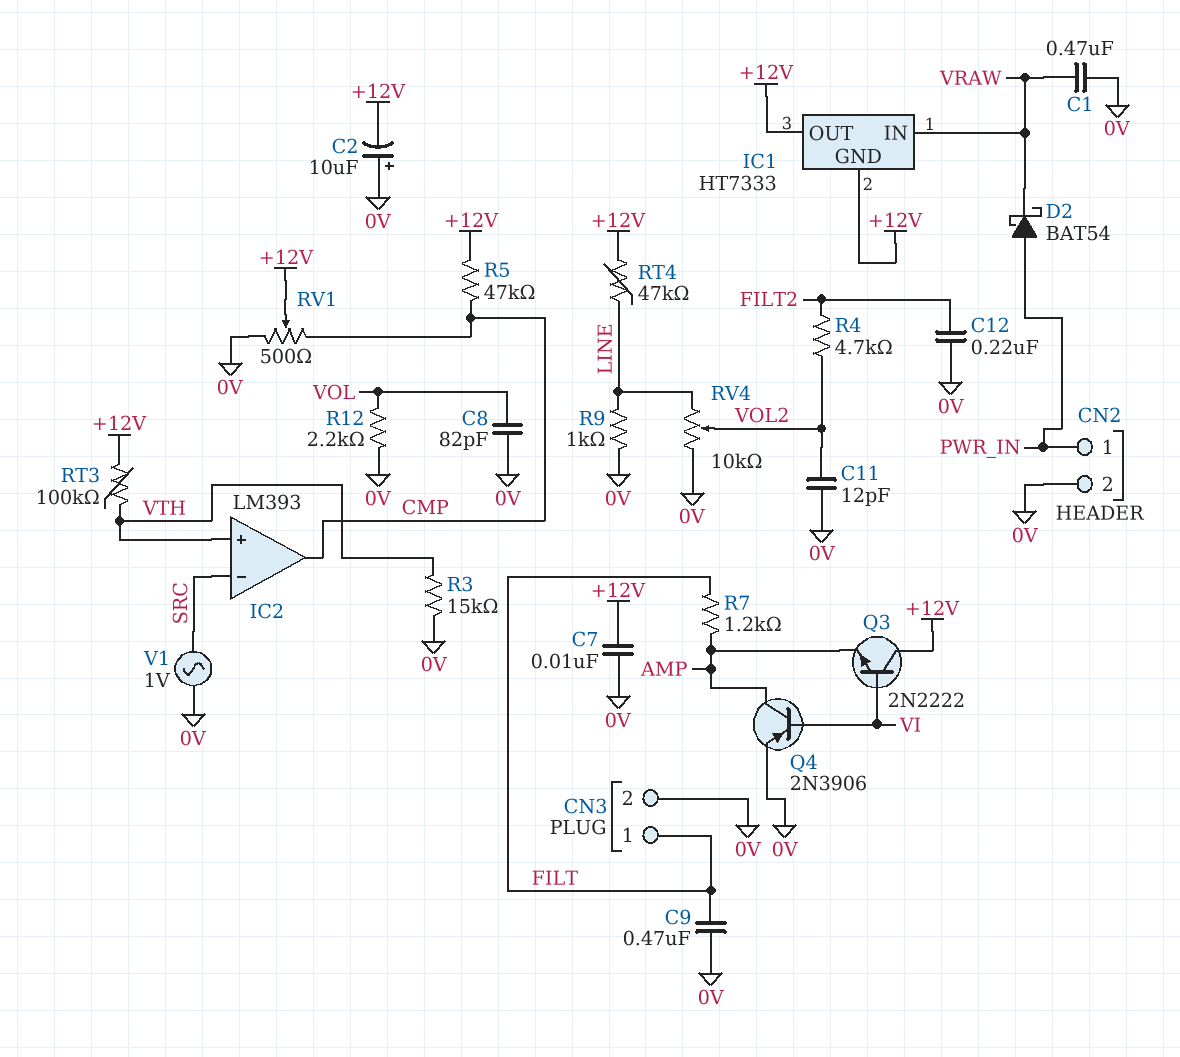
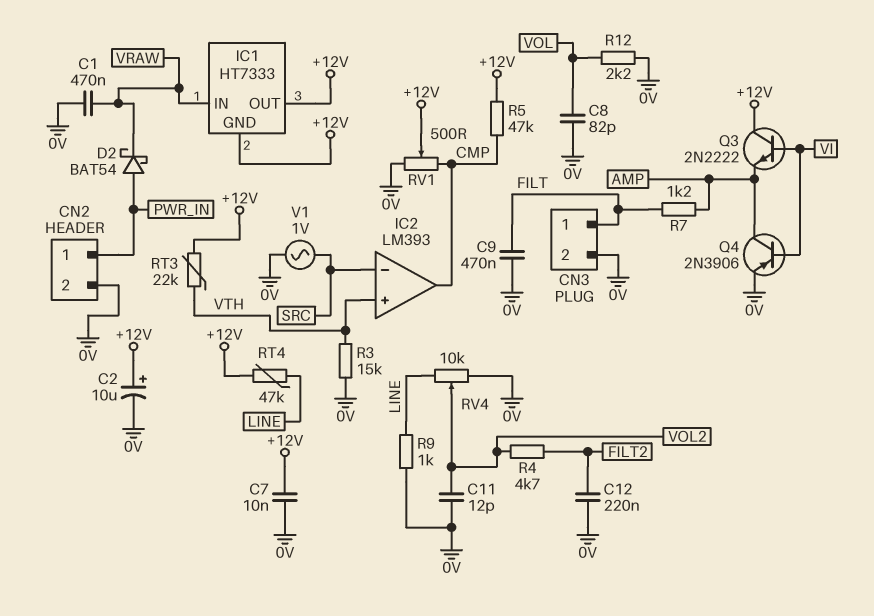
C2: 10uF (plus 0V, minus +12V) -> 10uF (plus +12V, minus 0V)
RT3: 100k (+12V, VTH) -> 22k (+12V, VTH)

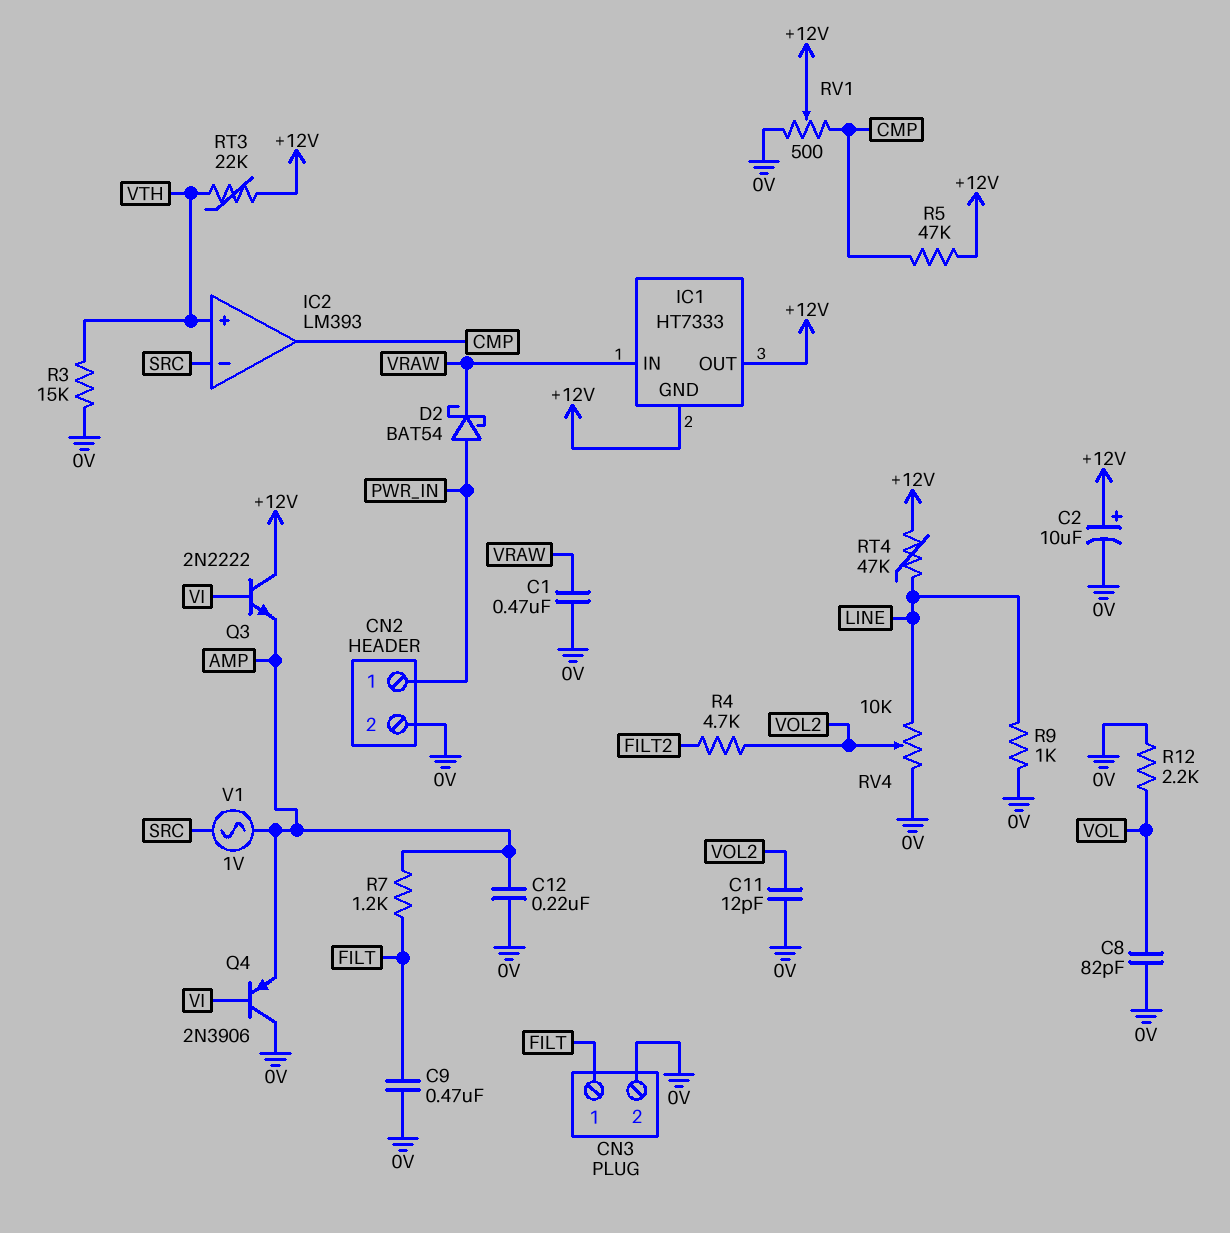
C7: 10nF (+12V, 0V) -> none
C12: 220nF (0V, FILT2) -> 220nF (0V, AMP)
Q4: PNP 2N3906 (B VI, C AMP, E 0V) -> PNP 2N3906 (B VI, C 0V, E AMP)
V1: AC 1V (0V, SRC) -> AC 1V (AMP, SRC)

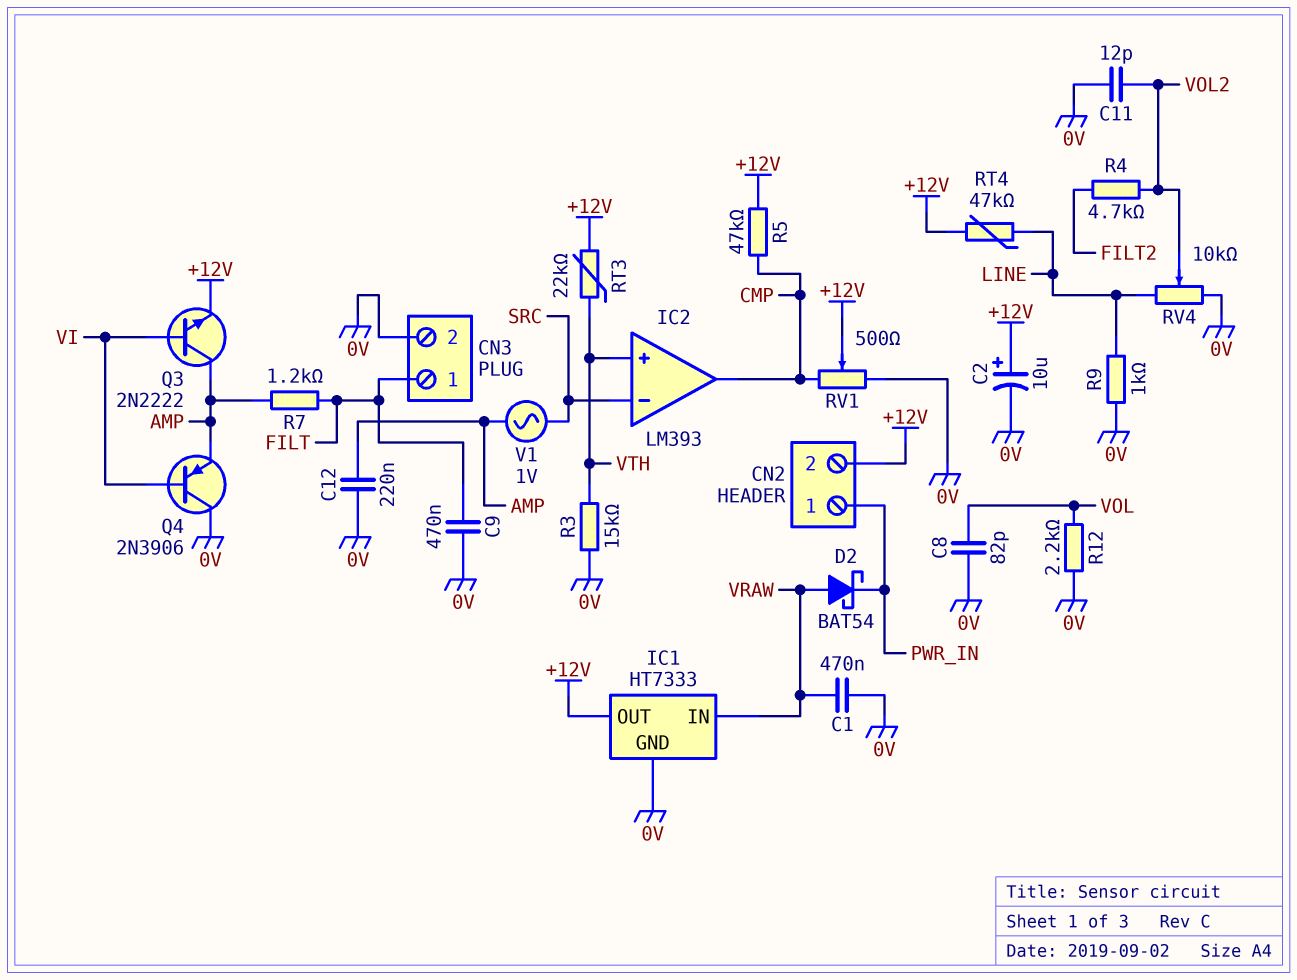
CN2 pin 2: 0V -> +12V
D2: schottky BAT54 (A PWR_IN, K VRAW) -> schottky BAT54 (A VRAW, K PWR_IN)
IC1 pin GND: +12V -> 0V
Q3: NPN 2N2222 (B VI, C +12V, E AMP) -> NPN 2N2222 (B VI, C AMP, E +12V)

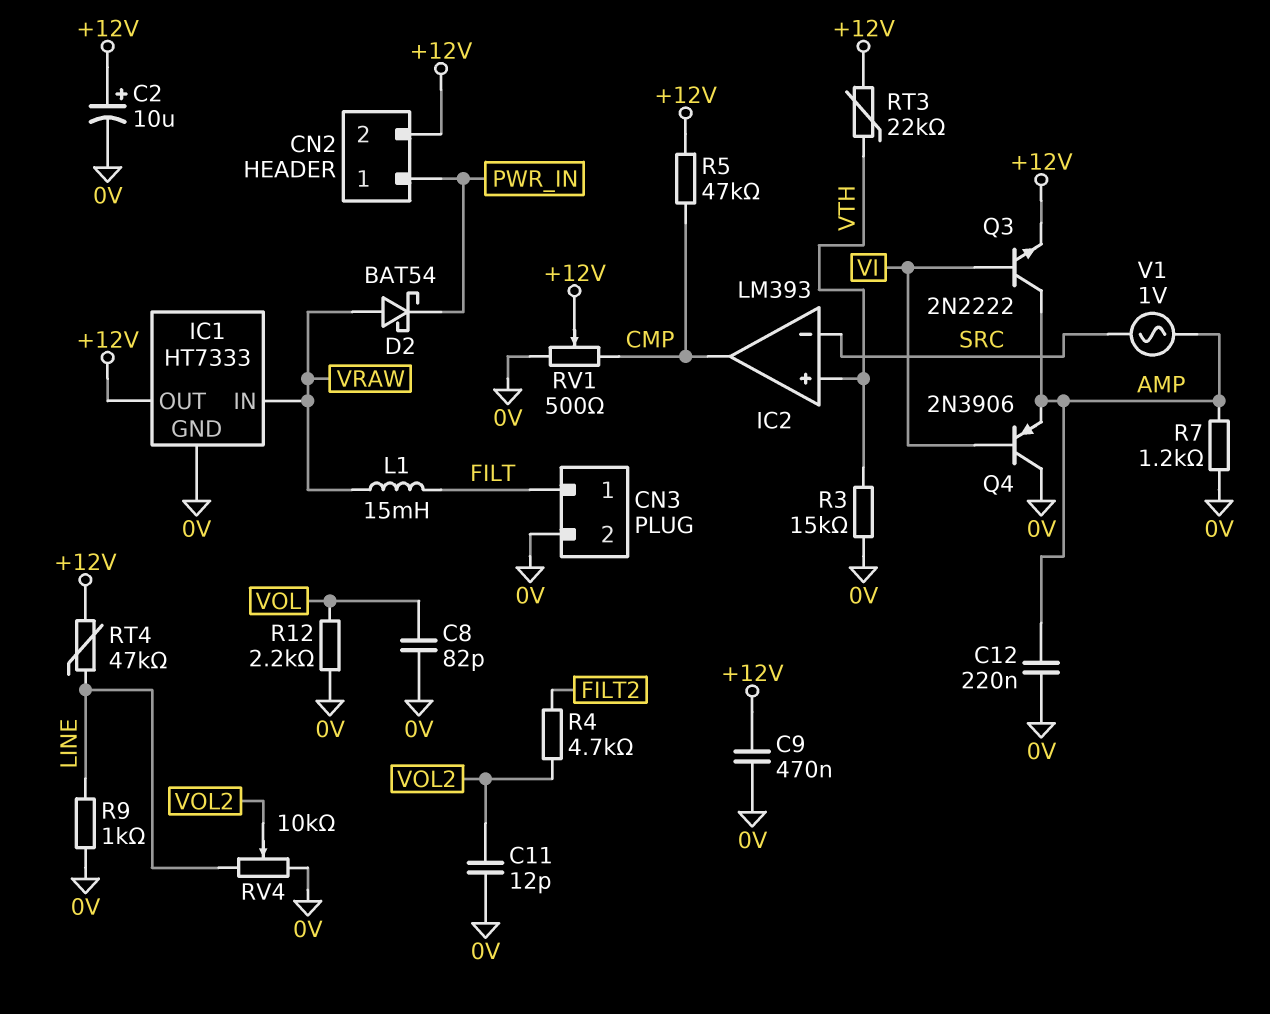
C1: 470nF (0V, VRAW) -> none
C9: 470nF (0V, FILT) -> 470nF (+12V, 0V)
L1: none -> 15mH (FILT, VRAW)
R7: 1.2k (AMP, FILT) -> 1.2k (0V, AMP)

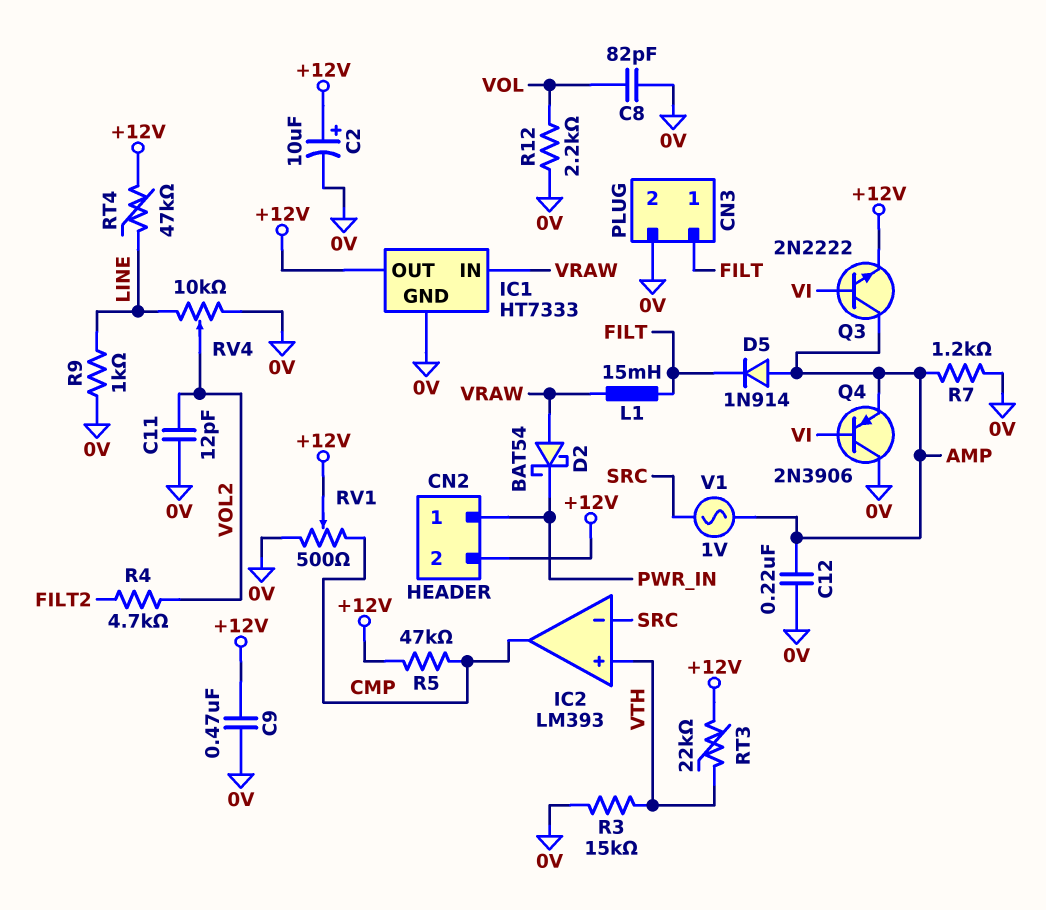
D5: none -> diode 1N914 (A AMP, K FILT)

